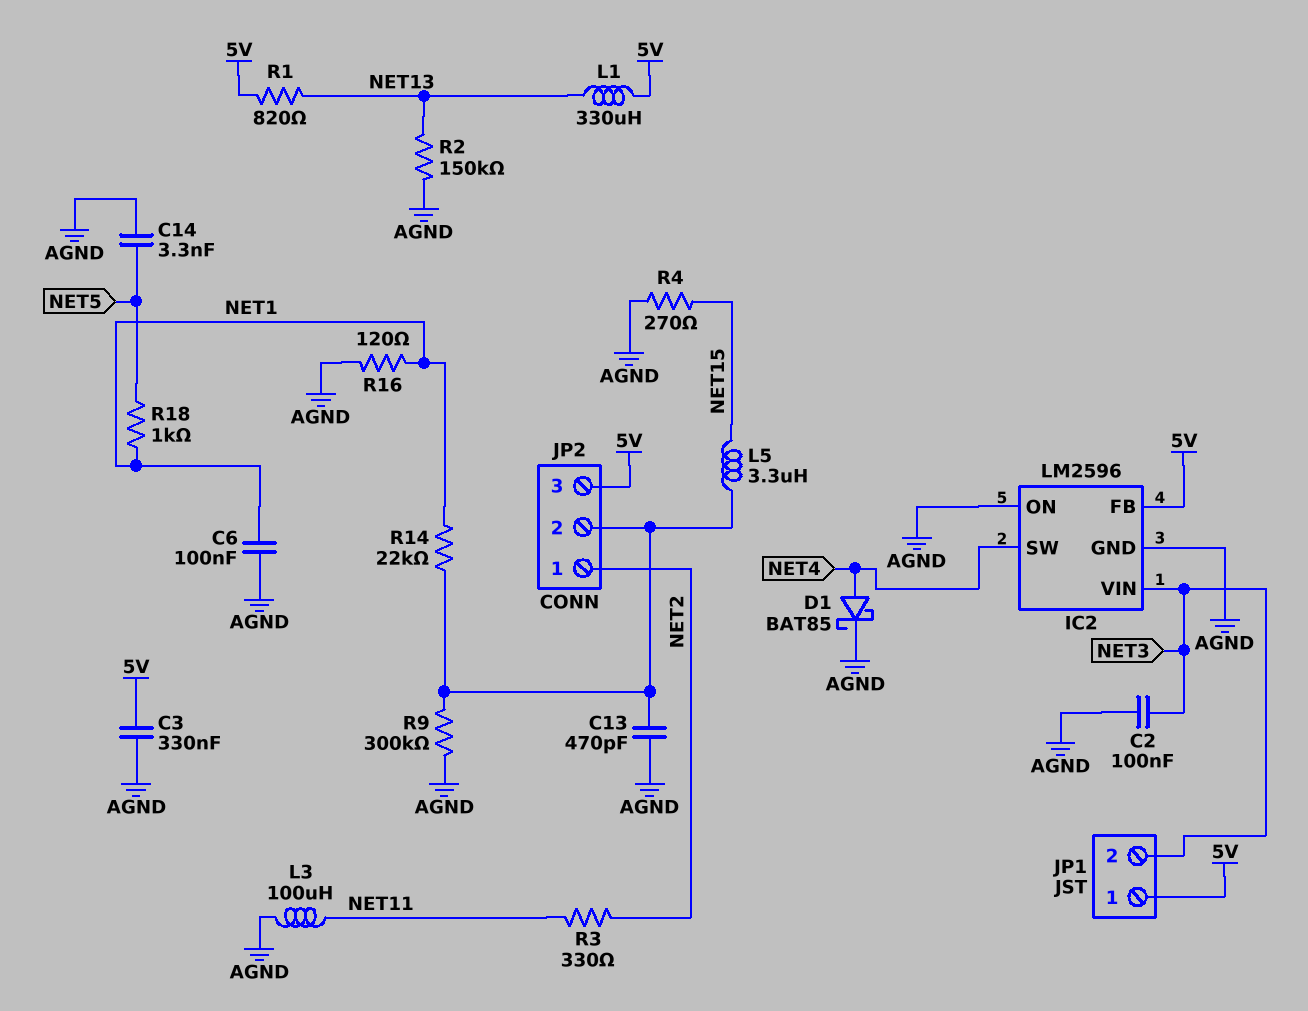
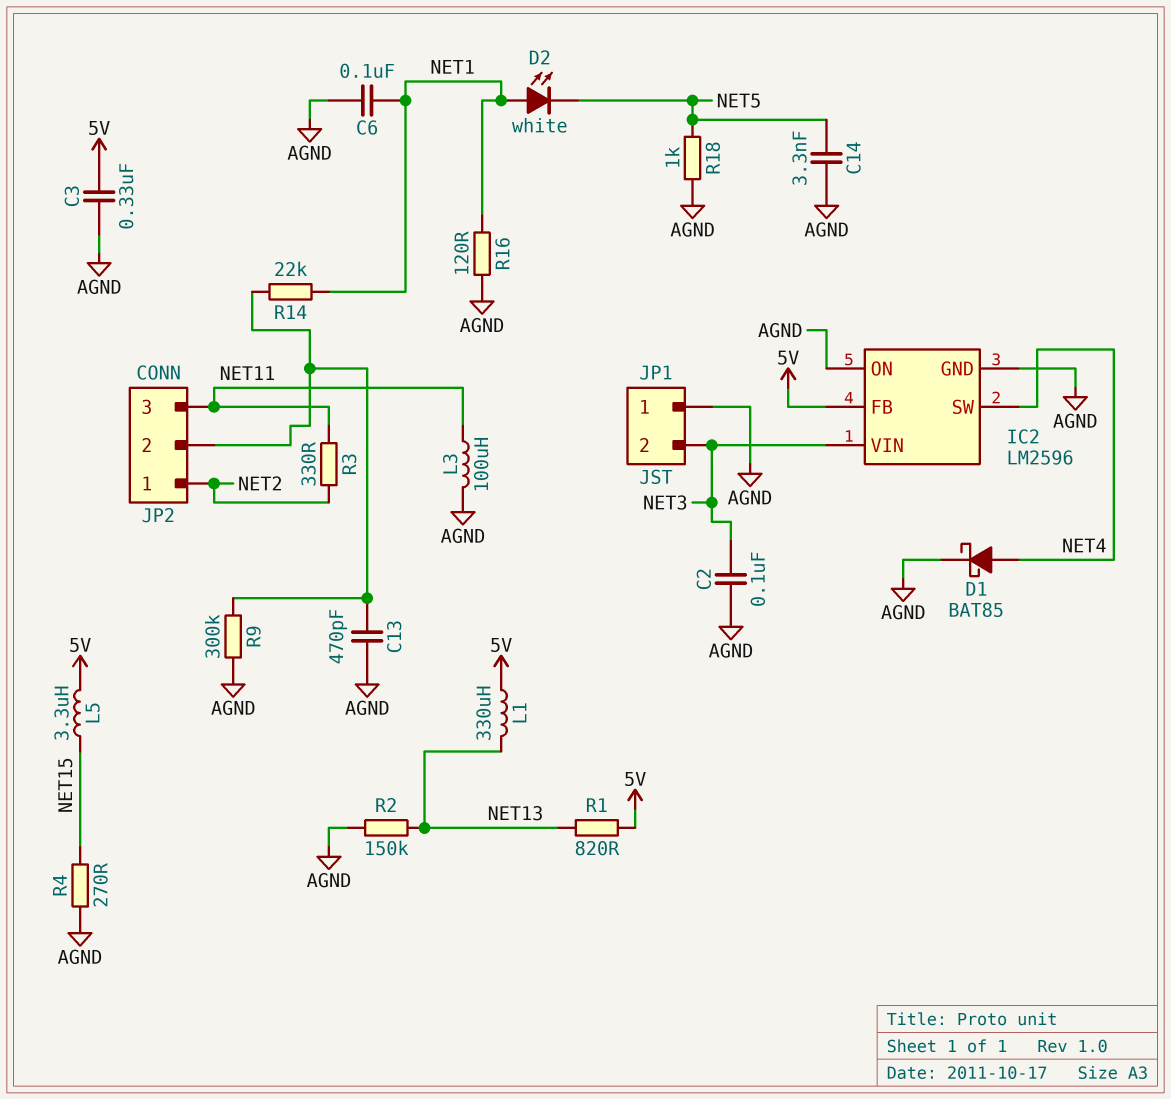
D2: none -> LED white (A NET1, K NET5)
JP1 pin 1: 5V -> AGND
JP2 pin 3: 5V -> NET11
L5: 3.3uH (JP2/2, NET15) -> 3.3uH (5V, NET15)
R18: 1k (NET1, NET5) -> 1k (AGND, NET5)

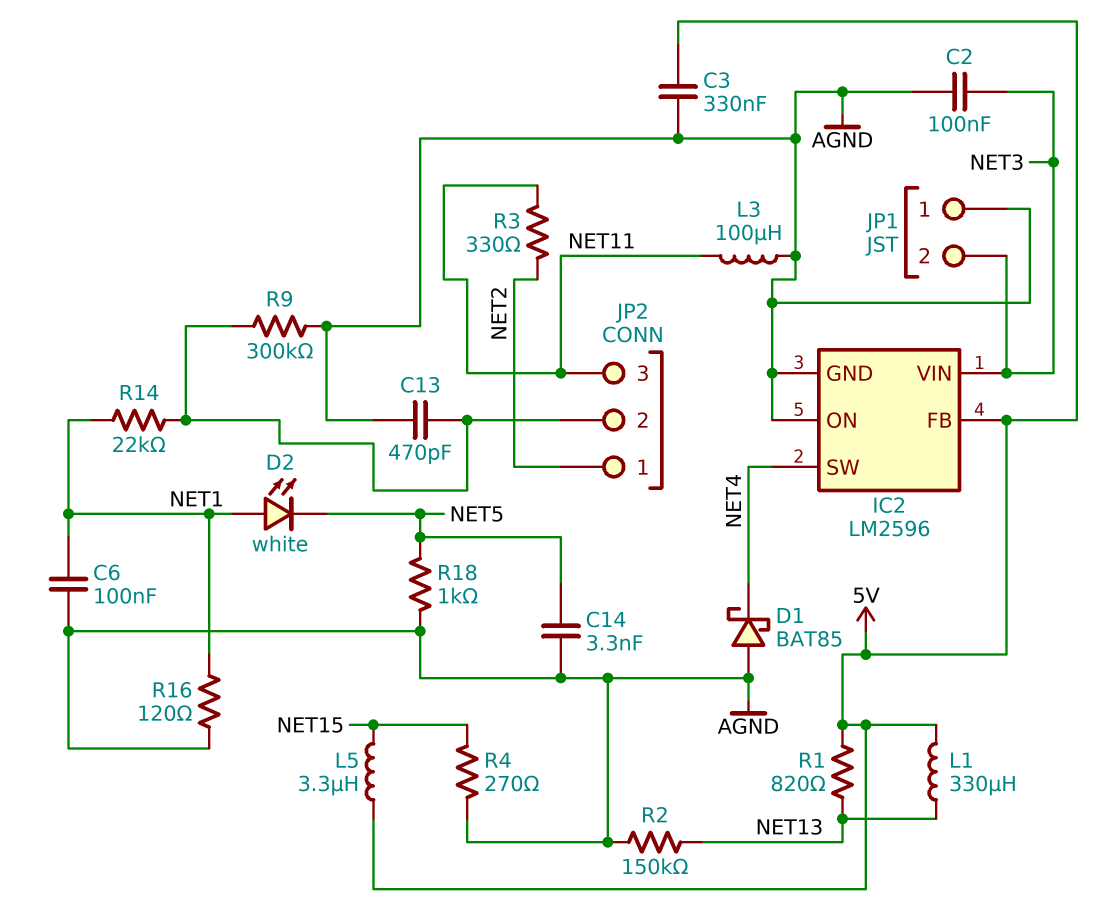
D1: schottky BAT85 (A NET4, K AGND) -> schottky BAT85 (A AGND, K NET4)

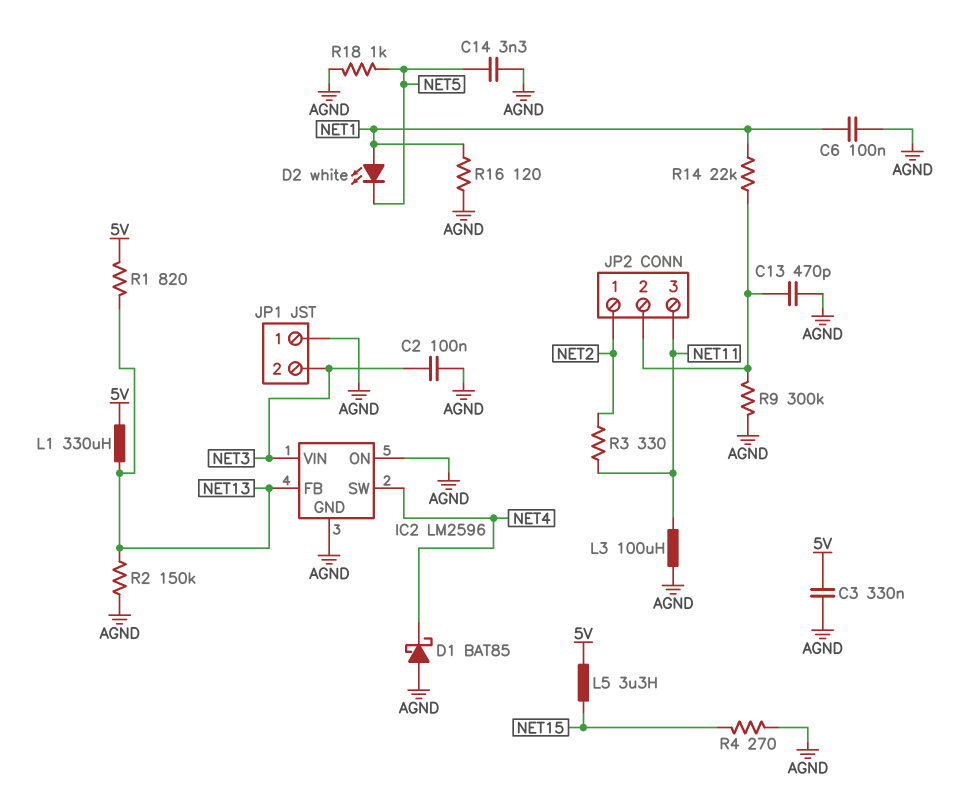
IC2 pin FB: 5V -> NET13

